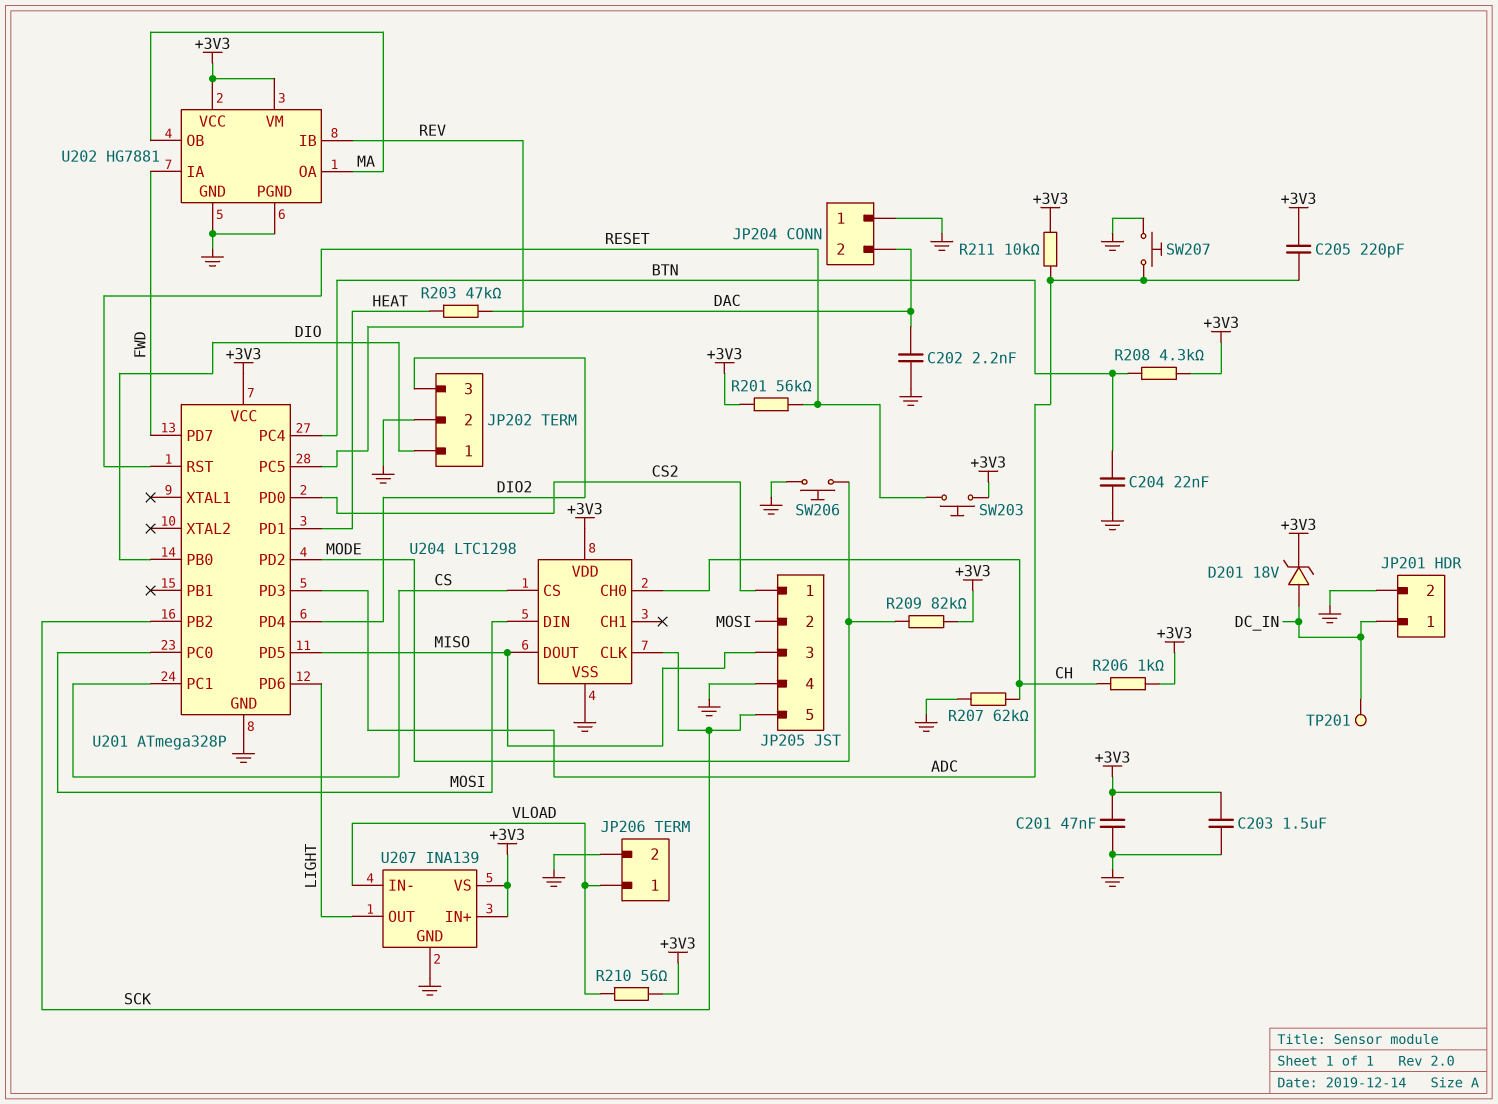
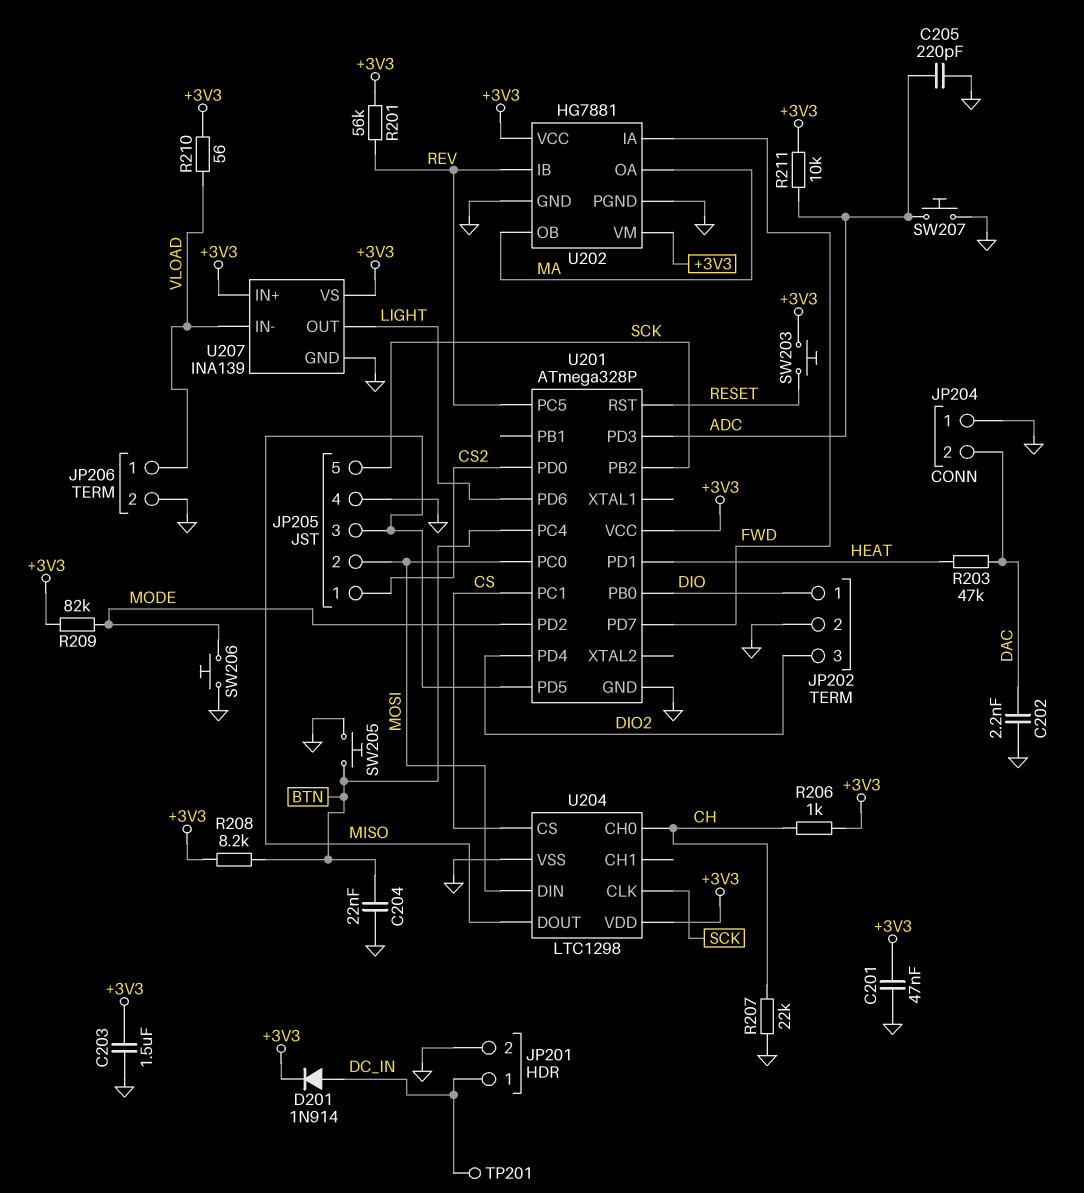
C205: 220pF (+3V3, ADC) -> 220pF (ADC, GND)
D201: zener 18V (A DC_IN, K +3V3) -> diode 1N914 (A DC_IN, K +3V3)
R201: 56k (+3V3, RESET) -> 56k (+3V3, REV)
R207: 62k (CH, GND) -> 22k (CH, GND)
R208: 4.3k (+3V3, BTN) -> 8.2k (+3V3, BTN)
SW205: none -> button (BTN, GND)

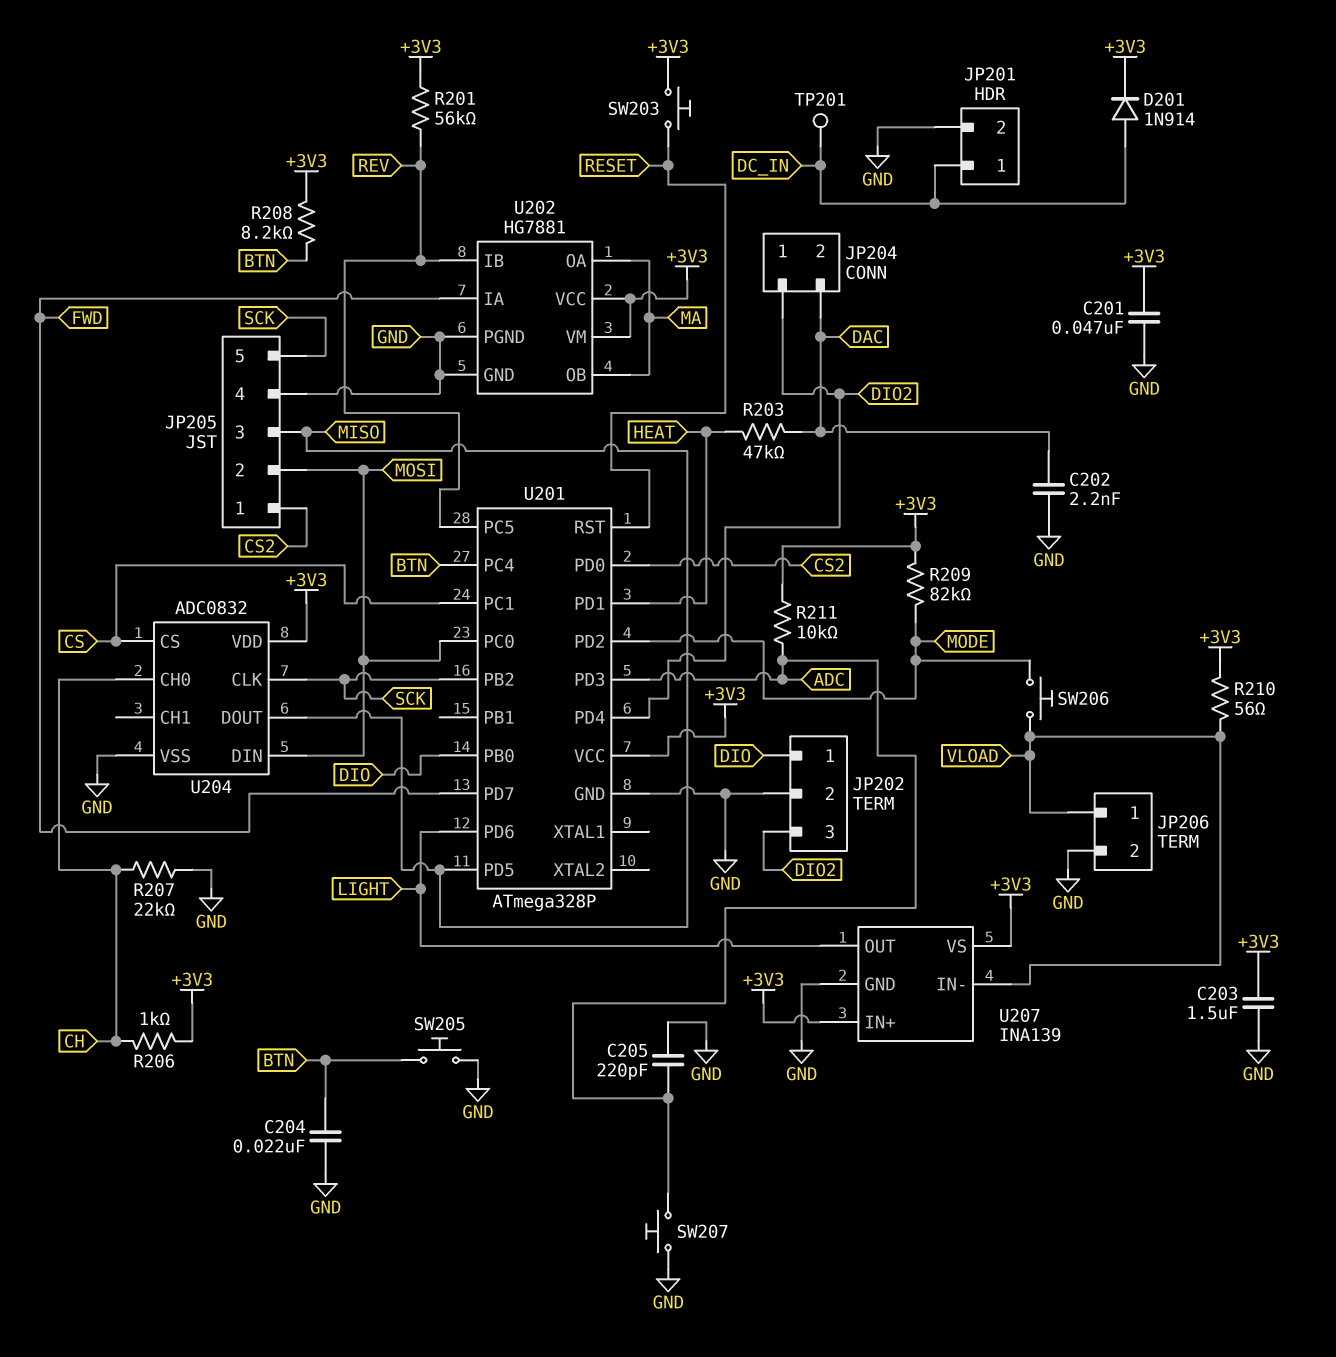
JP204 pin 1: GND -> DIO2
SW206: button (GND, MODE) -> button (MODE, VLOAD)
U204: LTC1298 -> ADC0832

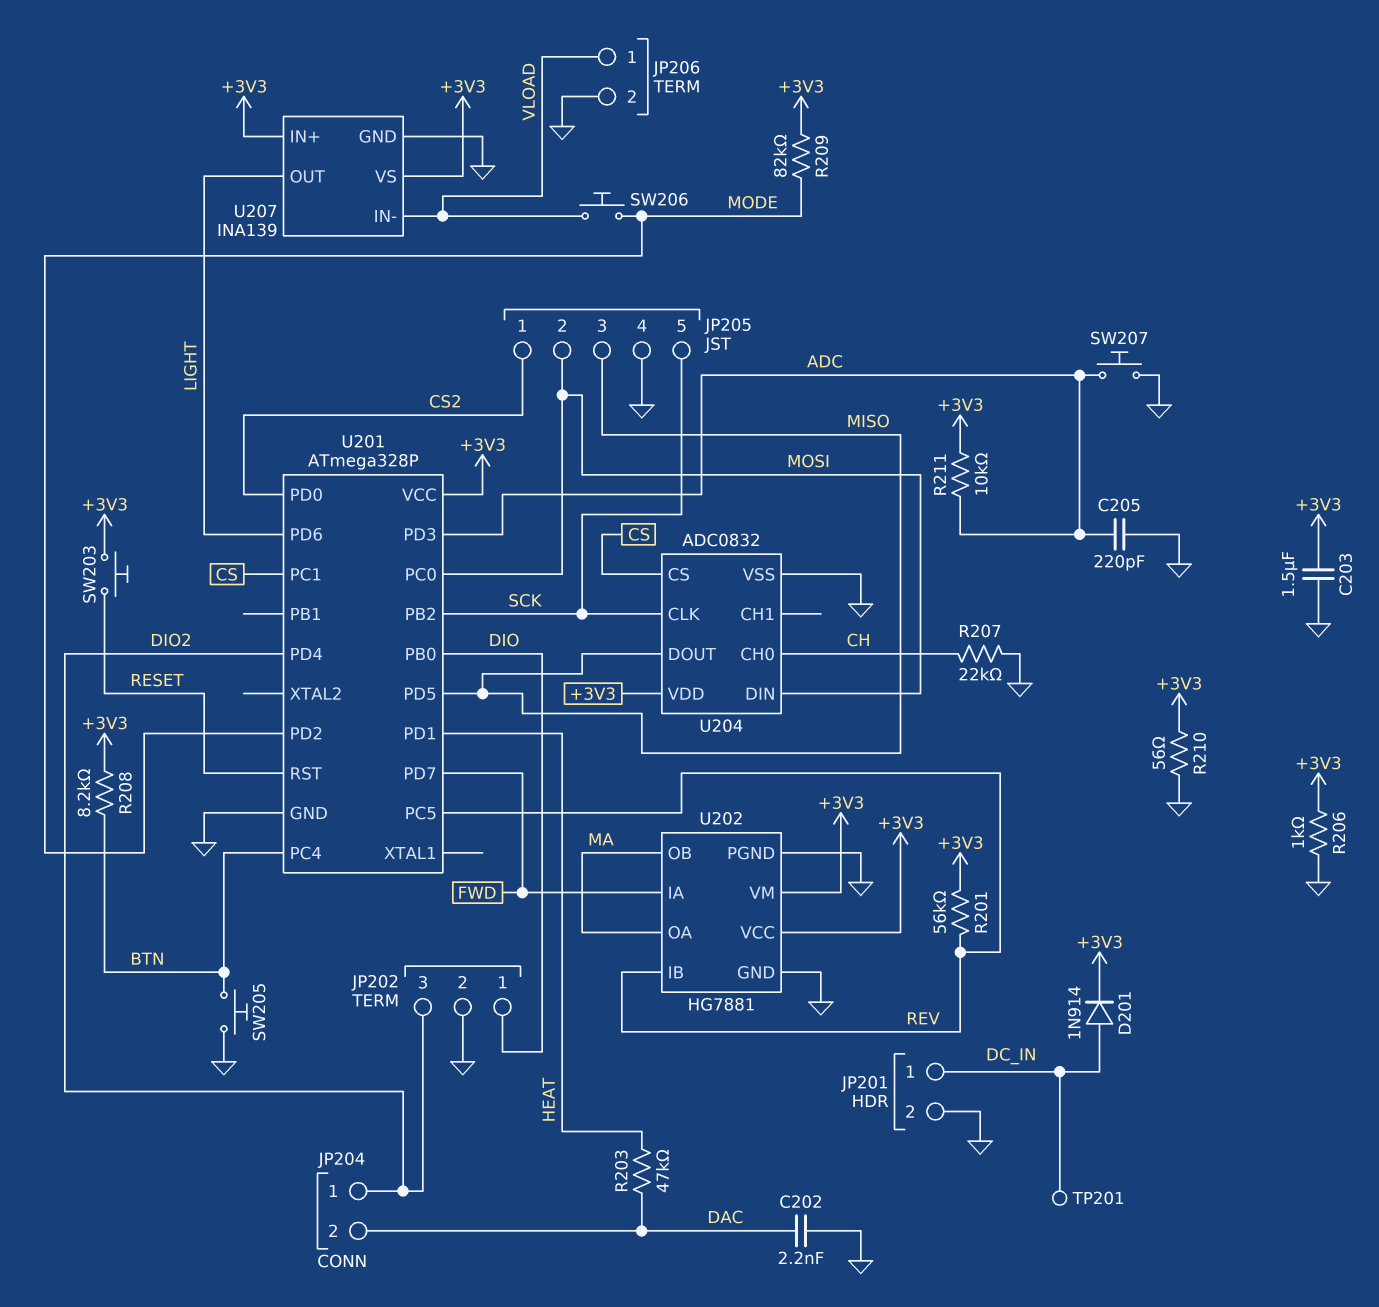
C201: 47nF (+3V3, GND) -> none
C204: 22nF (BTN, GND) -> none
R206: 1k (+3V3, CH) -> 1k (+3V3, GND)
R210: 56 (+3V3, VLOAD) -> 56 (+3V3, GND)

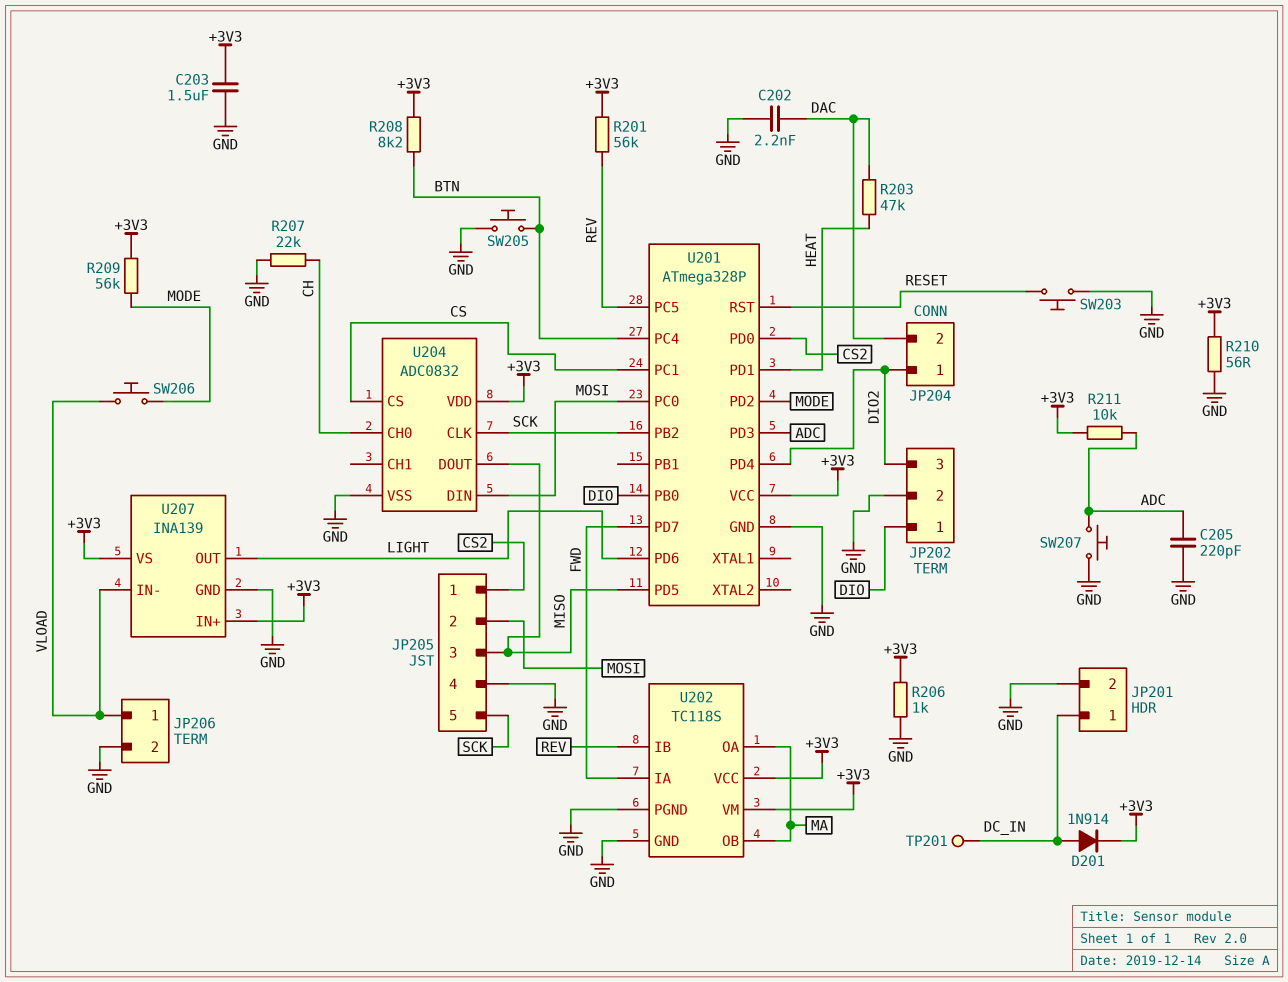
R209: 82k (+3V3, MODE) -> 56k (+3V3, MODE)
SW203: button (+3V3, RESET) -> button (GND, RESET)
U202: HG7881 -> TC118S

